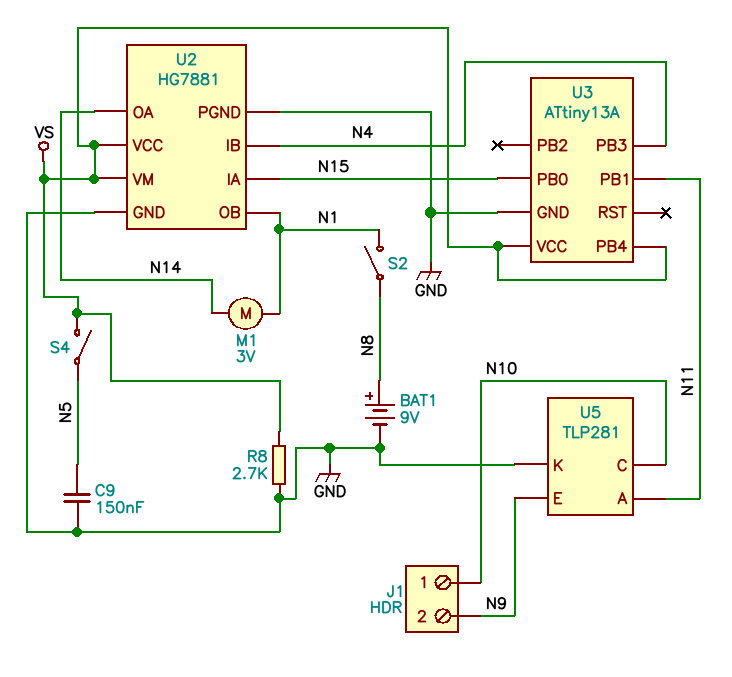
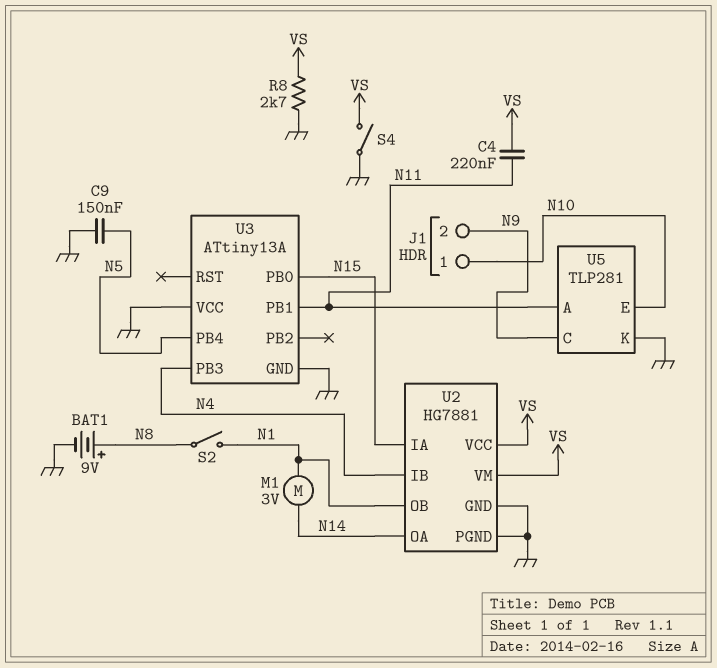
C4: none -> 220nF (N11, VS)
S4: switch (N5, VS) -> switch (GND, VS)
U3 pin PB4: VS -> N5
U3 pin VCC: VS -> GND
U5 pin C: N10 -> N9
U5 pin E: N9 -> N10

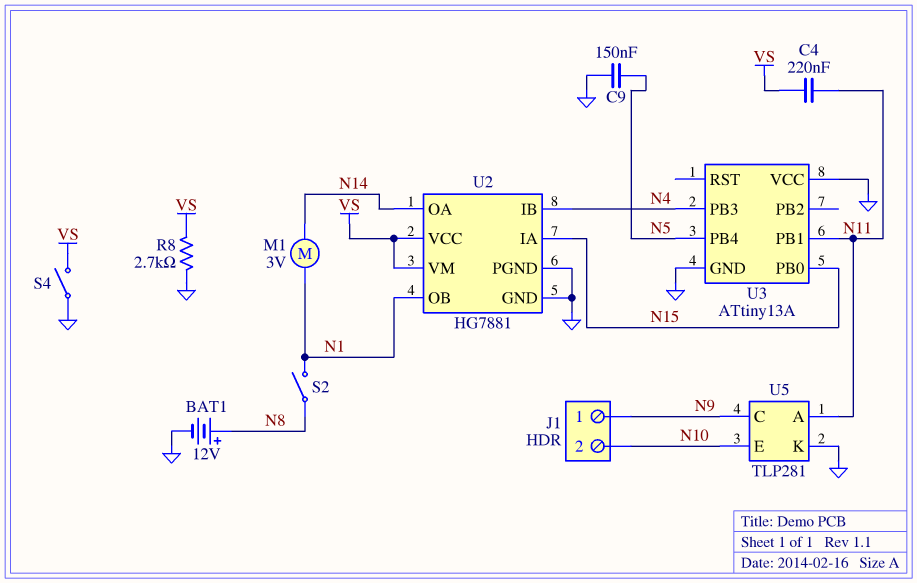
BAT1: 9V (plus N8, minus GND) -> 12V (plus N8, minus GND)
J1 pin 1: N10 -> N9
J1 pin 2: N9 -> N10

